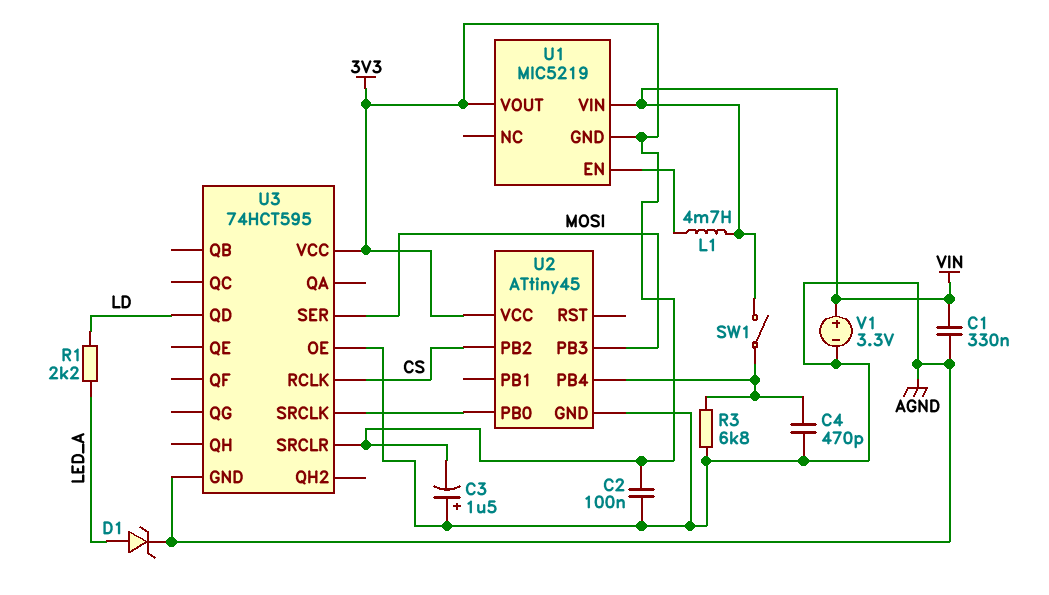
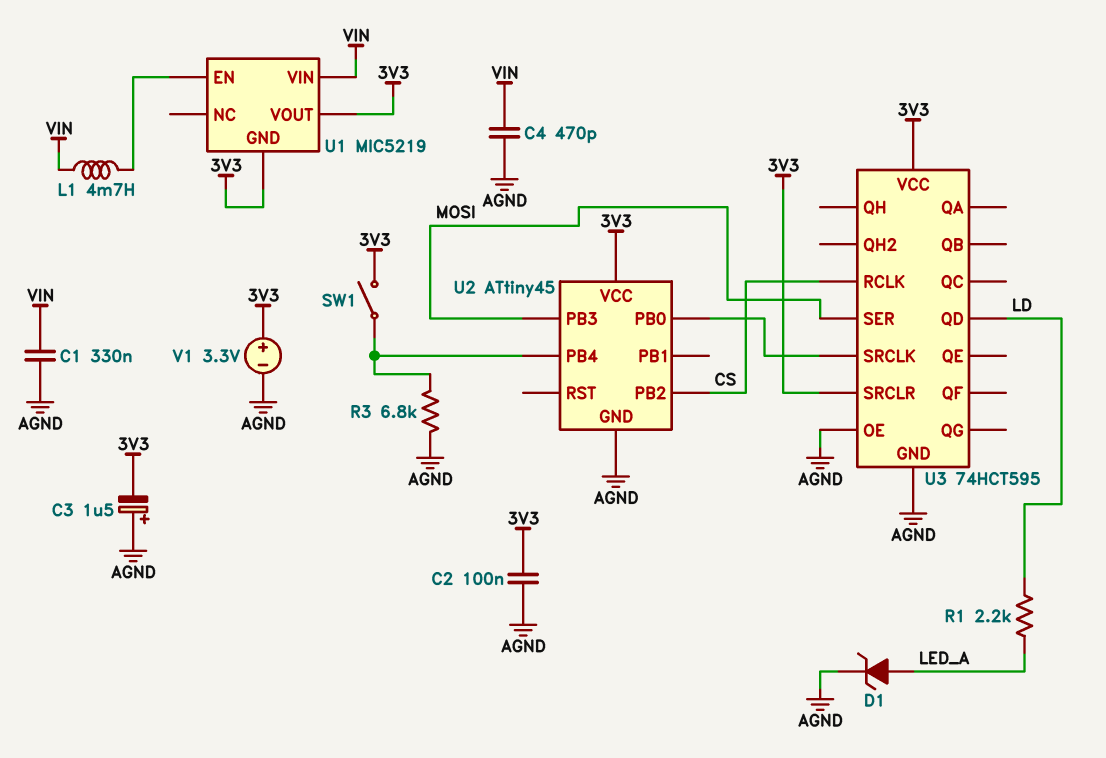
C4: 470pF (AGND, U2/PB4) -> 470pF (AGND, VIN)
SW1: switch (U2/PB4, VIN) -> switch (3V3, U2/PB4)
V1: 3.3V (plus VIN, minus AGND) -> 3.3V (plus 3V3, minus AGND)

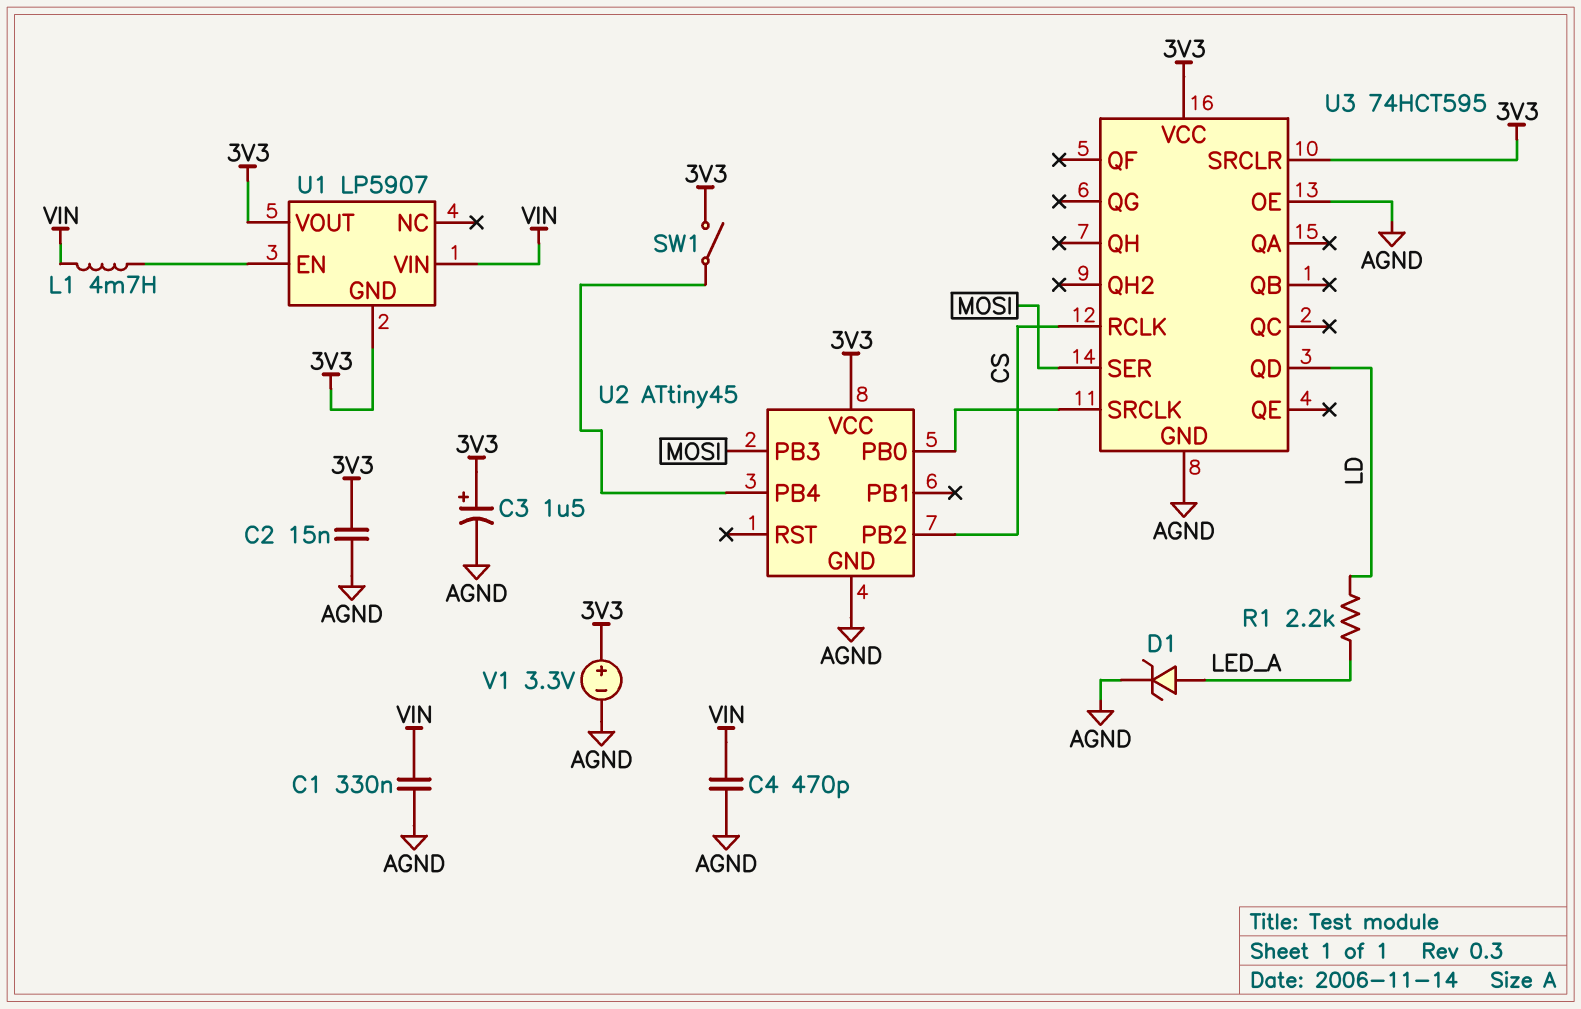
C2: 100nF (3V3, AGND) -> 15nF (3V3, AGND)
C3: 1.5uF (plus AGND, minus 3V3) -> 1.5uF (plus 3V3, minus AGND)
R3: 6.8k (AGND, U2/PB4) -> none
U1: MIC5219 -> LP5907

